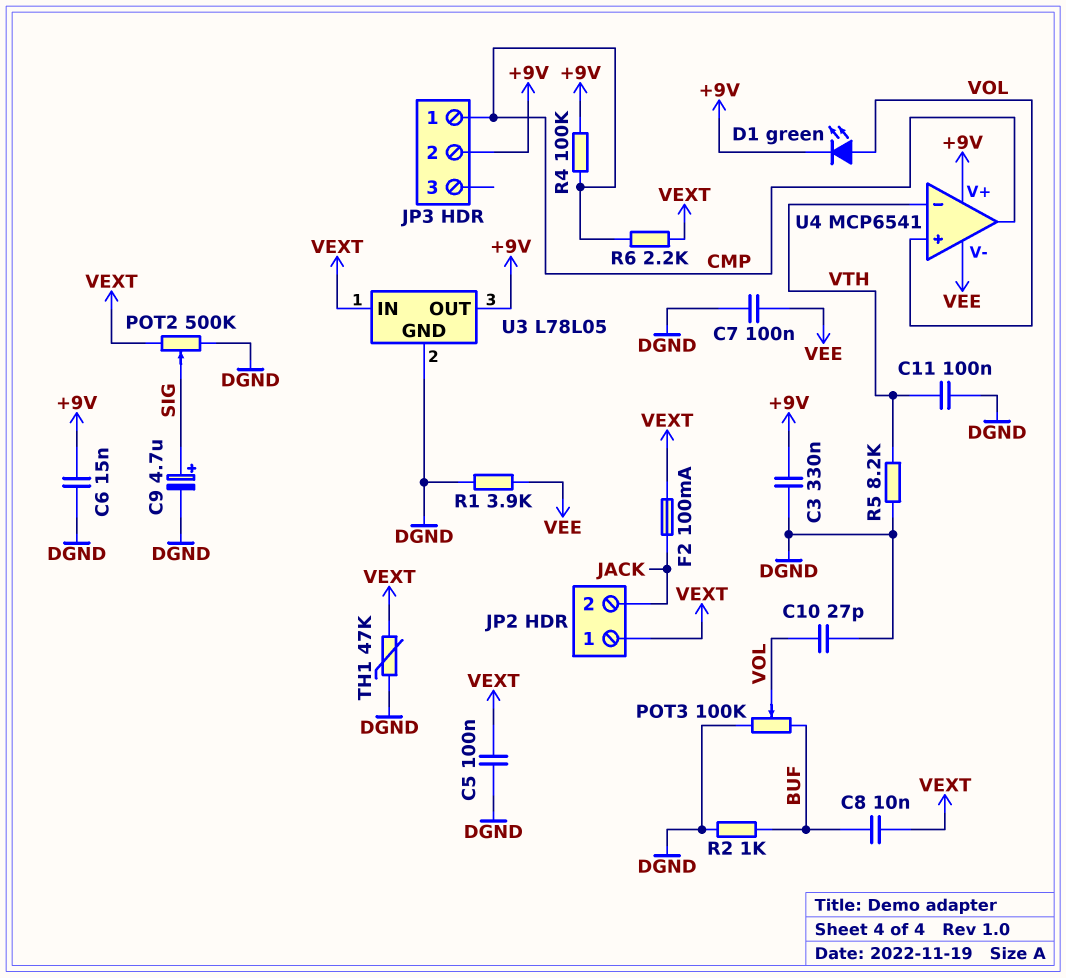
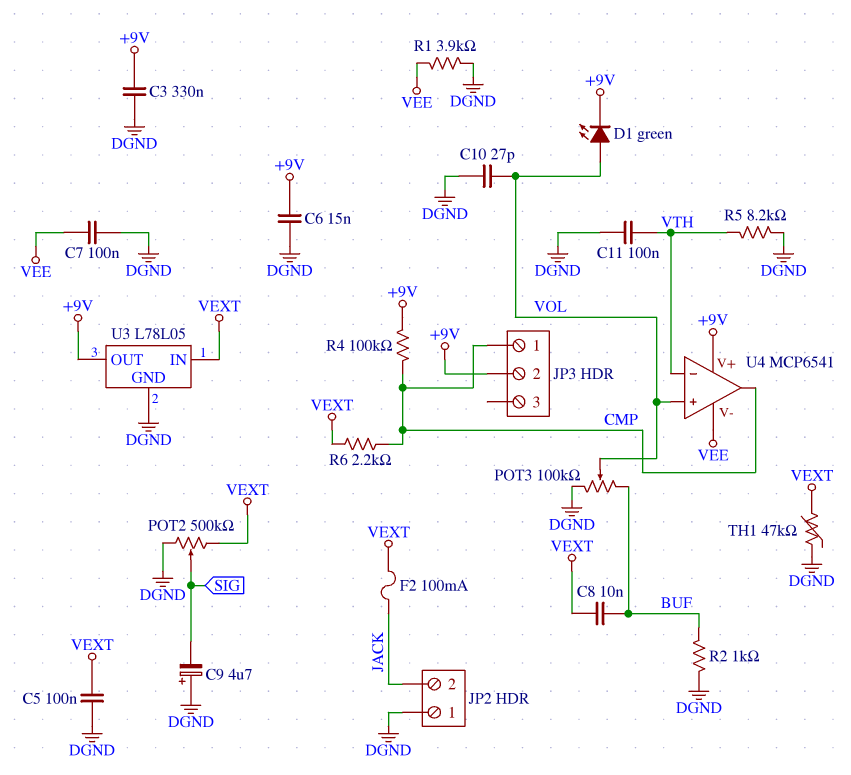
C9: 4.7uF (plus SIG, minus DGND) -> 4.7uF (plus DGND, minus SIG)
JP2 pin 1: VEXT -> DGND

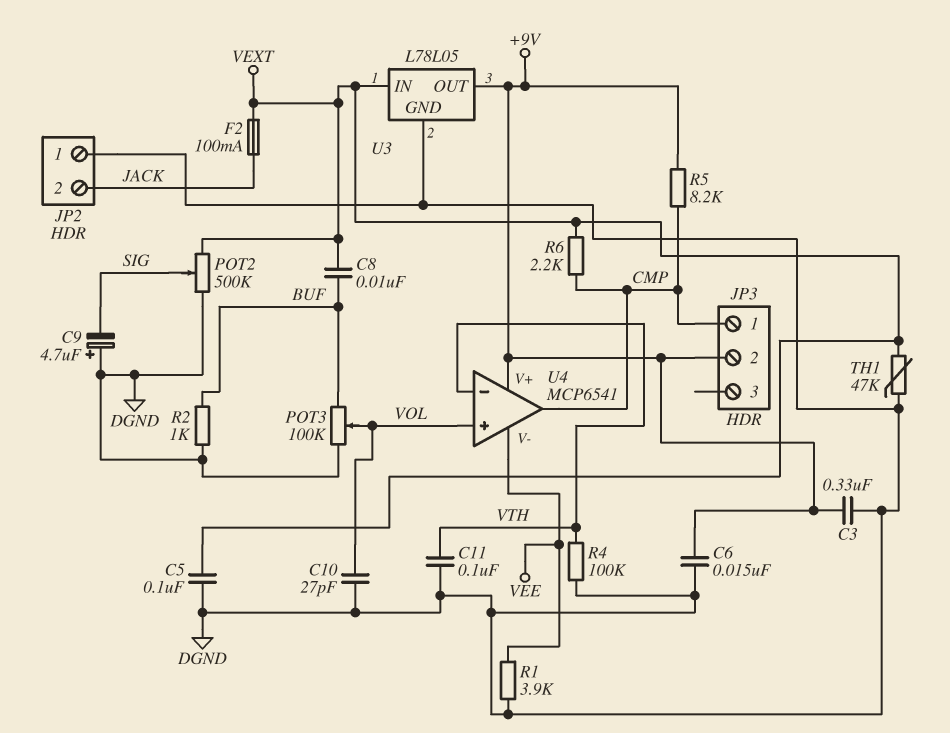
C7: 100nF (DGND, VEE) -> none
D1: LED green (A VOL, K +9V) -> none
R4: 100k (+9V, CMP) -> 100k (DGND, VTH)
R5: 8.2k (DGND, VTH) -> 8.2k (+9V, CMP)

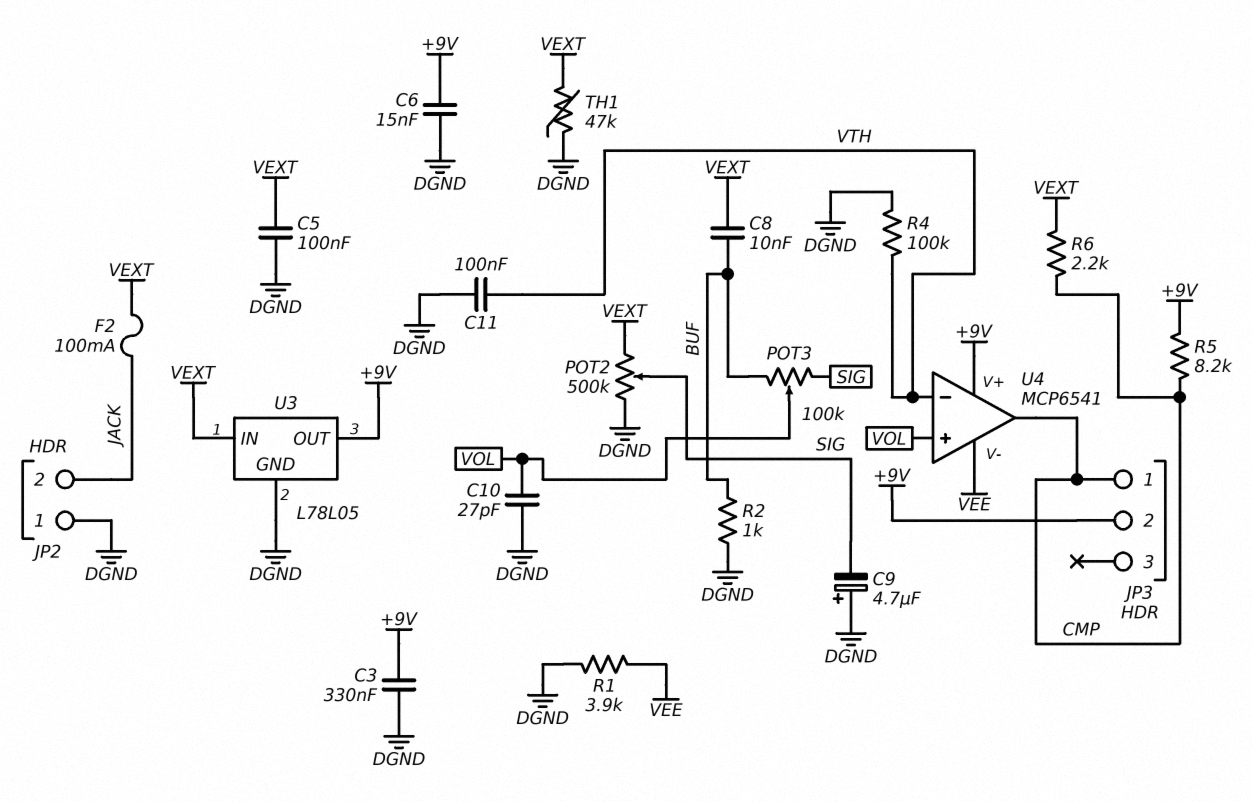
POT3: 100k (BUF, DGND, wiper VOL) -> 100k (BUF, SIG, wiper VOL)

